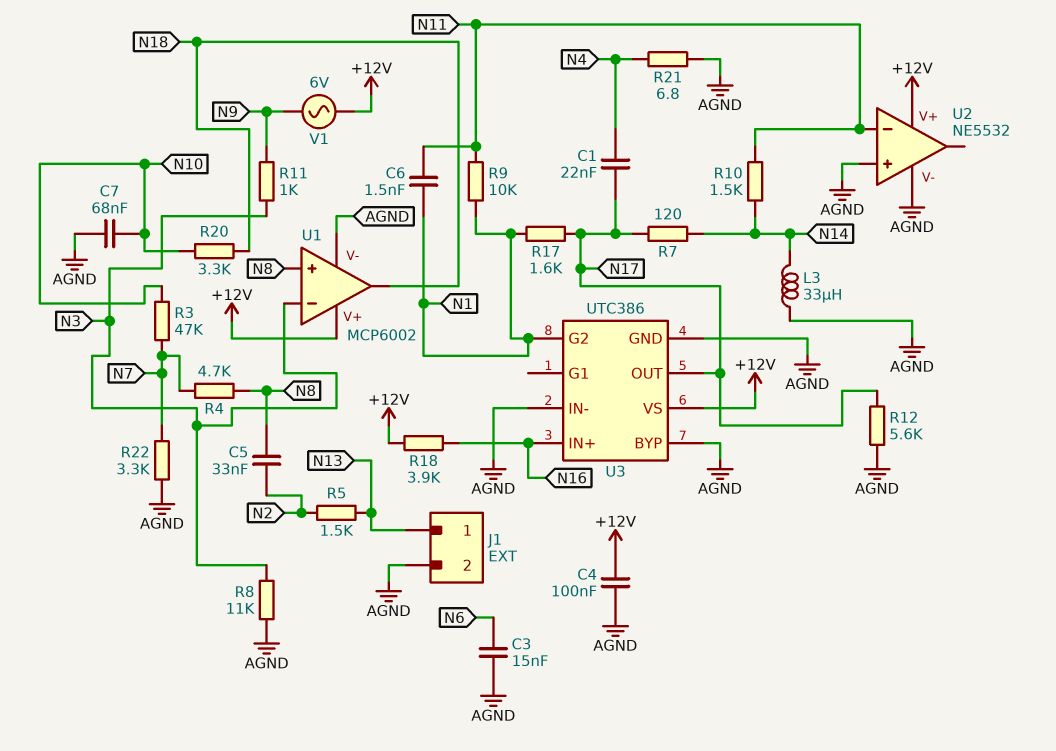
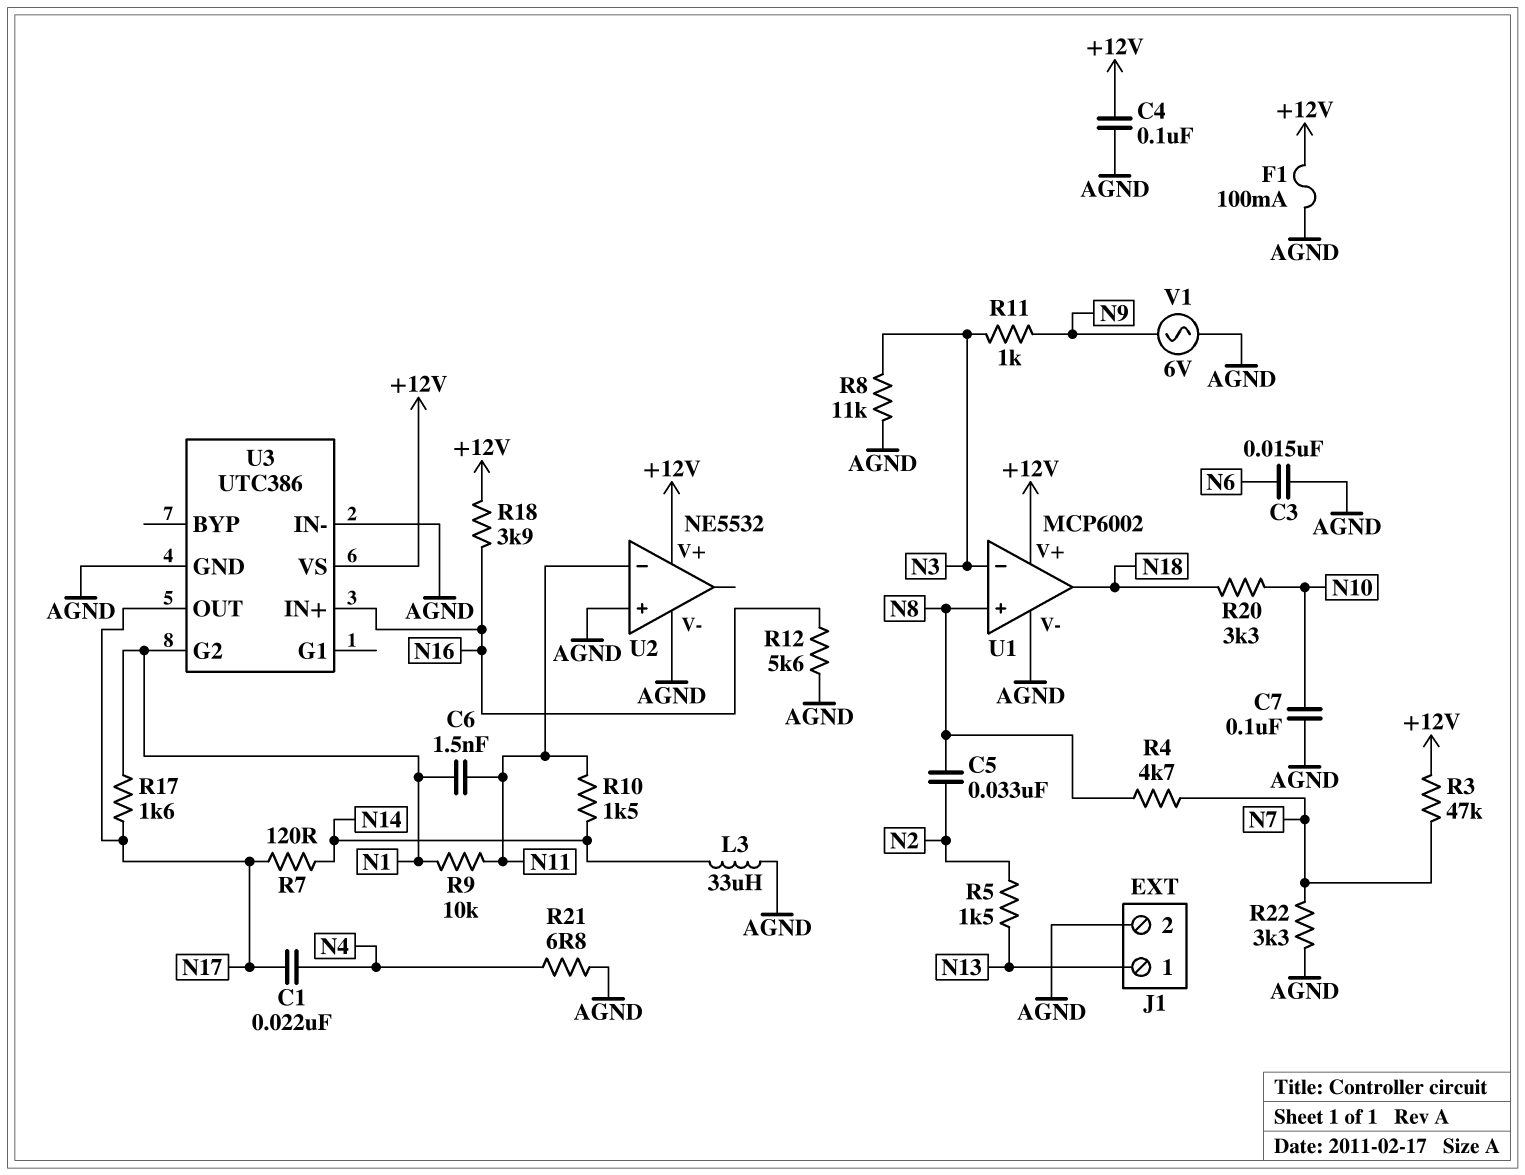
C7: 68nF (AGND, N10) -> 100nF (AGND, N10)
F1: none -> 100mA (+12V, AGND)
R3: 47k (N7, N10) -> 47k (+12V, N7)
R12: 5.6k (AGND, N17) -> 5.6k (AGND, N16)
U3 pin BYP: AGND -> none
V1: AC 6V (+12V, N9) -> AC 6V (AGND, N9)

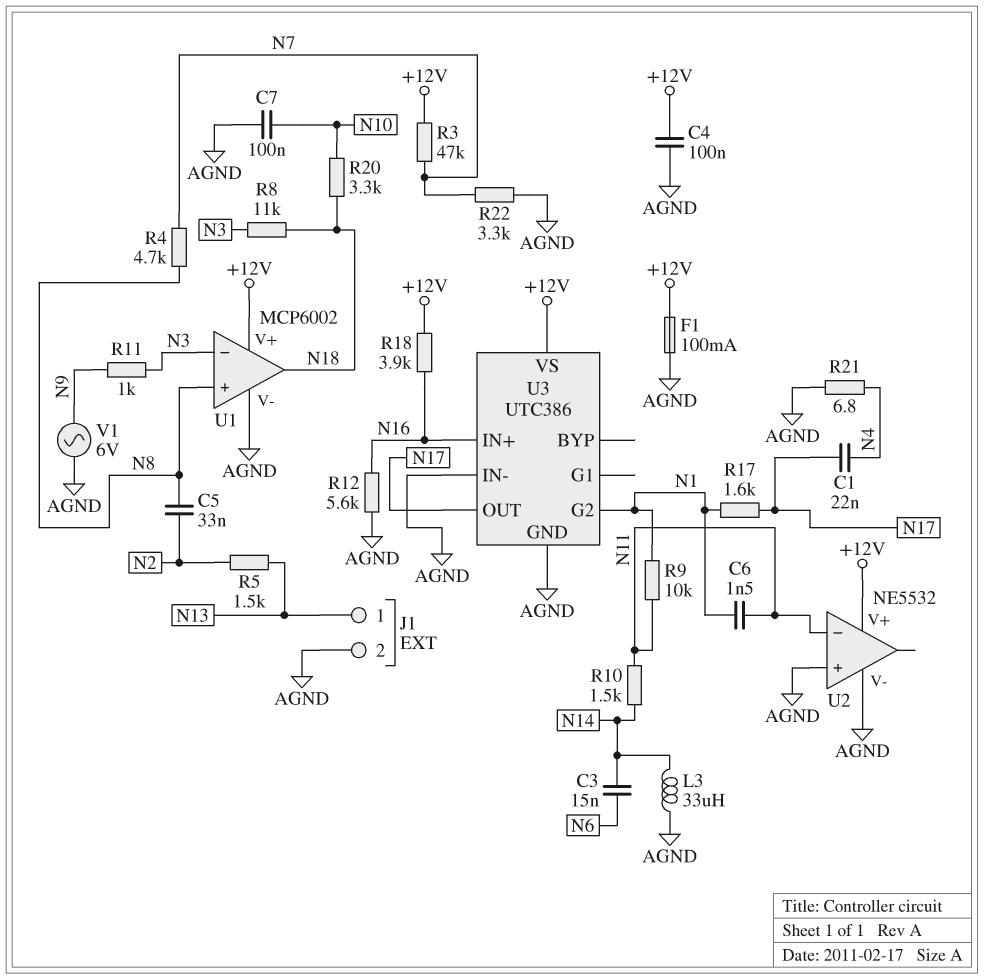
C3: 15nF (AGND, N6) -> 15nF (N6, N14)
R7: 120 (N14, N17) -> none
R8: 11k (AGND, N3) -> 11k (N3, N18)

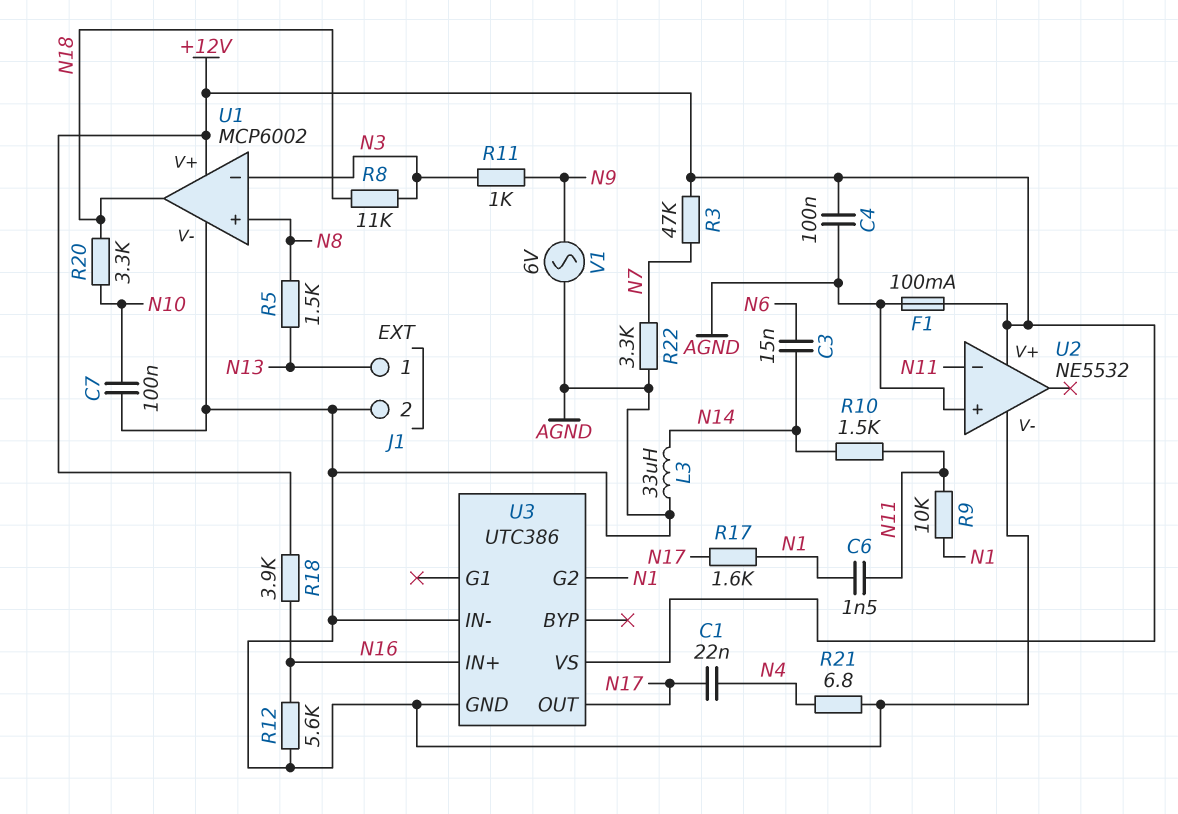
C5: 33nF (N2, N8) -> none
R4: 4.7k (N7, N8) -> none
R5: 1.5k (N2, N13) -> 1.5k (N8, N13)

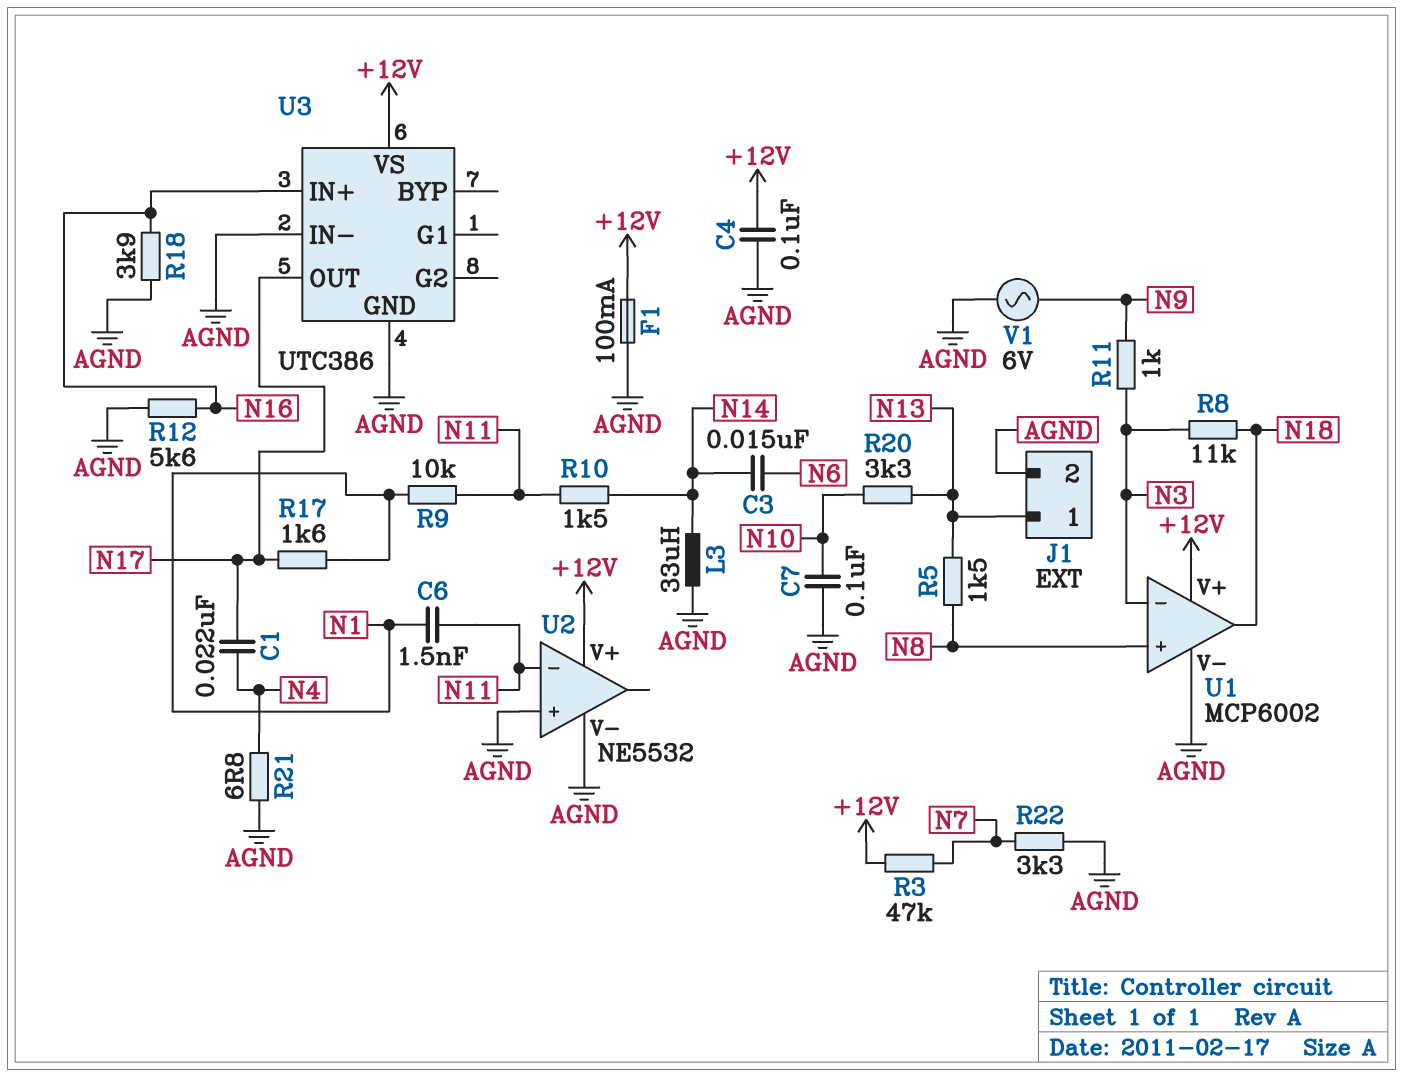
R18: 3.9k (+12V, N16) -> 3.9k (AGND, N16)
R20: 3.3k (N10, N18) -> 3.3k (N10, N13)
U3 pin G2: N1 -> none

